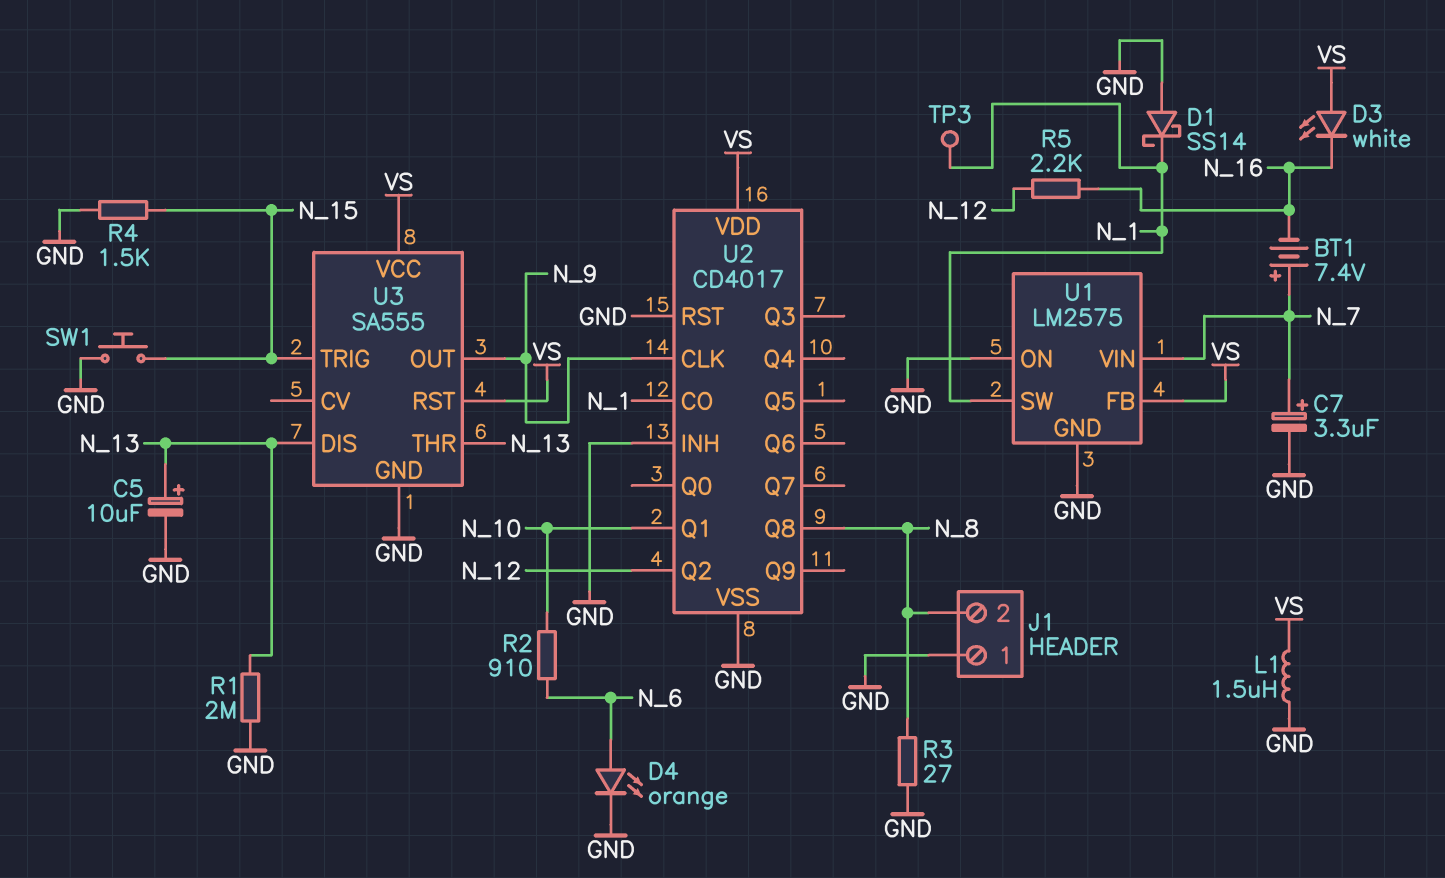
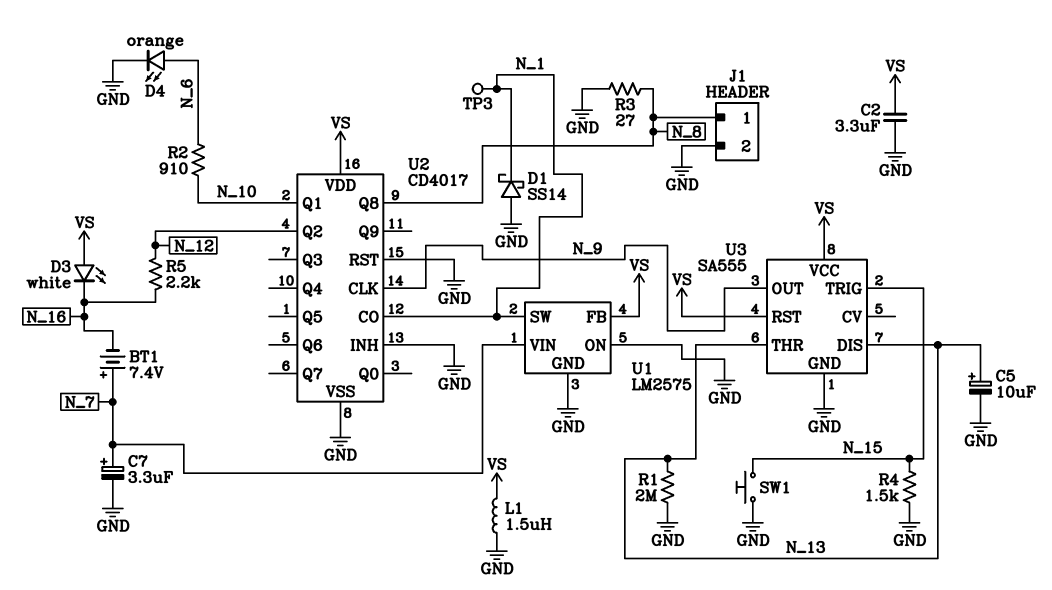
C2: none -> 3.3uF (GND, VS)
J1 pin 1: GND -> N_8
J1 pin 2: N_8 -> GND

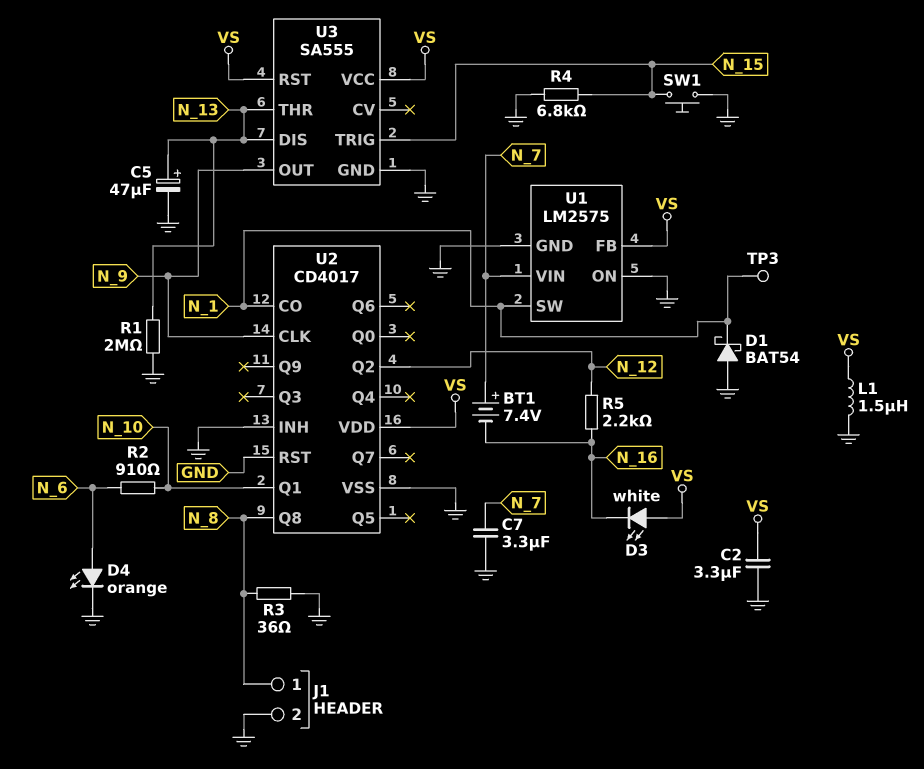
C5: 10uF (plus N_13, minus GND) -> 47uF (plus N_13, minus GND)
C7: 3.3uF (plus N_7, minus GND) -> 3.3uF (GND, N_7)
D1: schottky SS14 (A GND, K N_1) -> schottky BAT54 (A GND, K N_1)
R3: 27 (GND, N_8) -> 36 (GND, N_8)
R4: 1.5k (GND, N_15) -> 6.8k (GND, N_15)

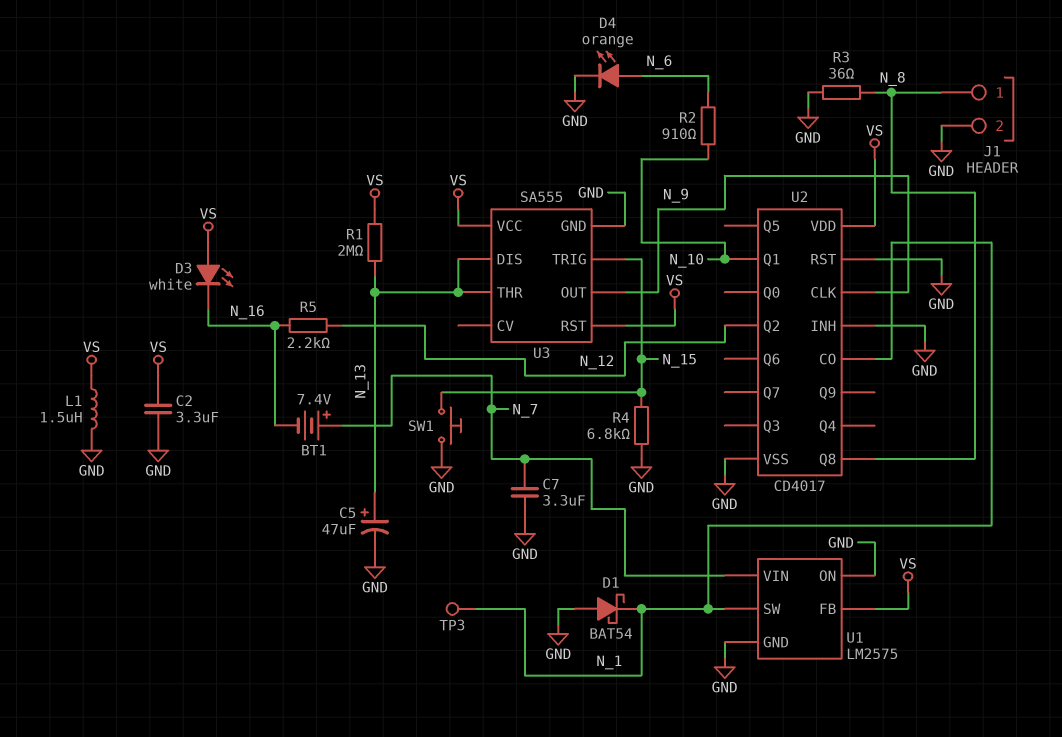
R1: 2M (GND, N_13) -> 2M (N_13, VS)

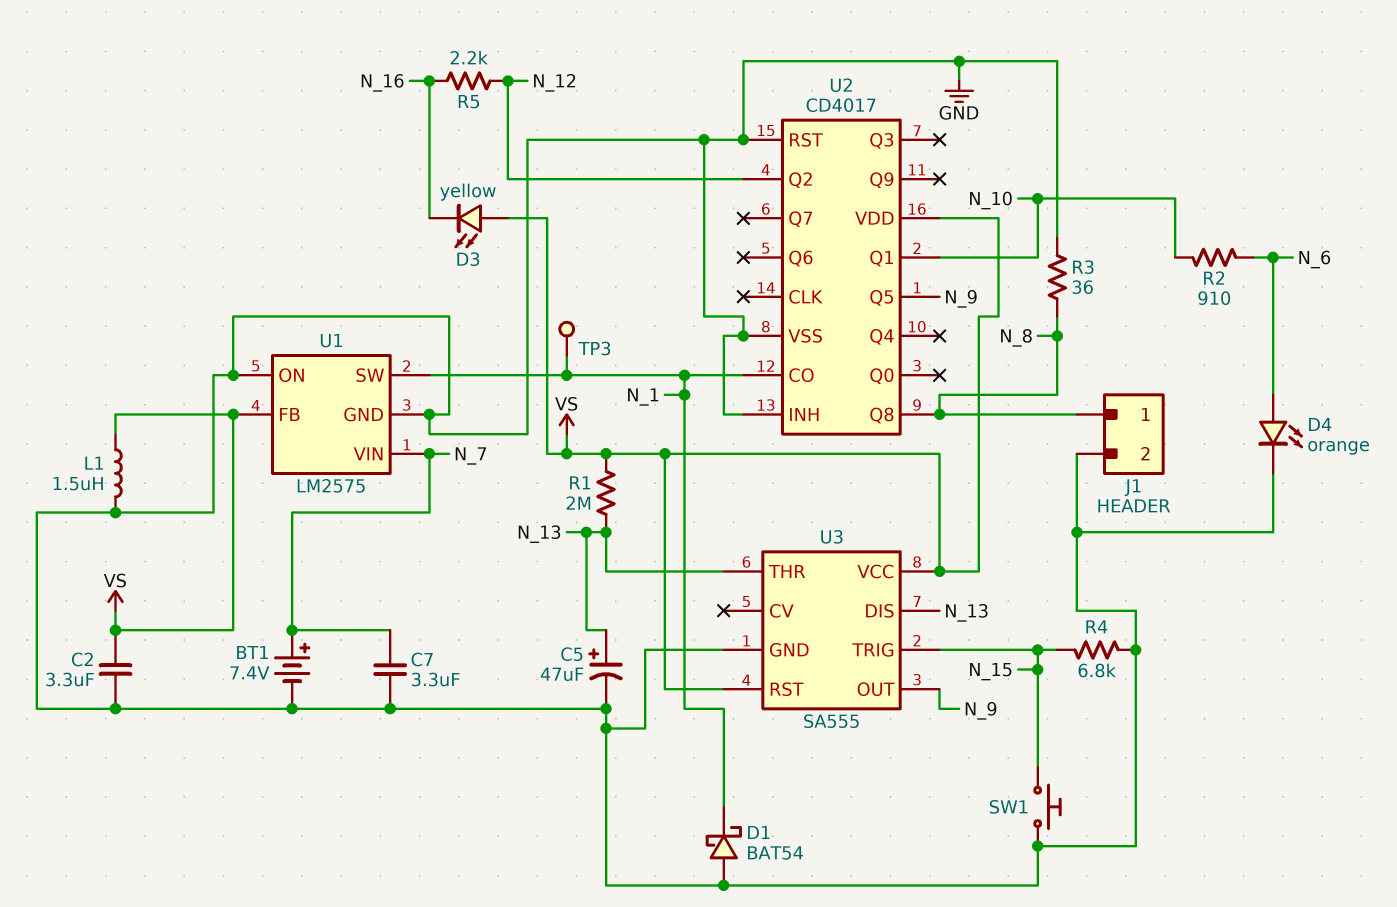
BT1: 7.4V (plus N_7, minus N_16) -> 7.4V (plus N_7, minus GND)
D3: LED white (A VS, K N_16) -> LED yellow (A VS, K N_16)
U2 pin CLK: N_9 -> none
U2 pin Q5: none -> N_9

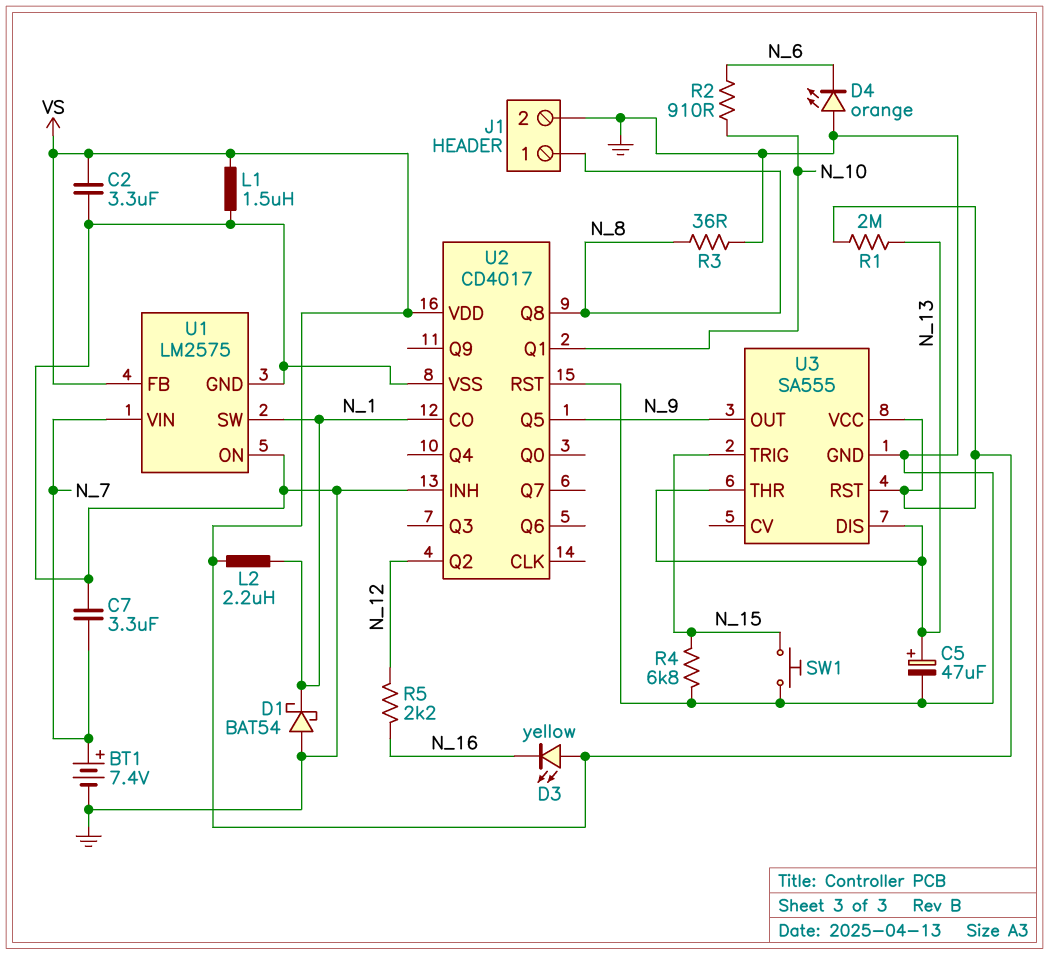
D4: LED orange (A N_6, K GND) -> LED orange (A GND, K N_6)
L2: none -> 2.2uH (N_1, VS)
TP3: test point (N_1) -> none

